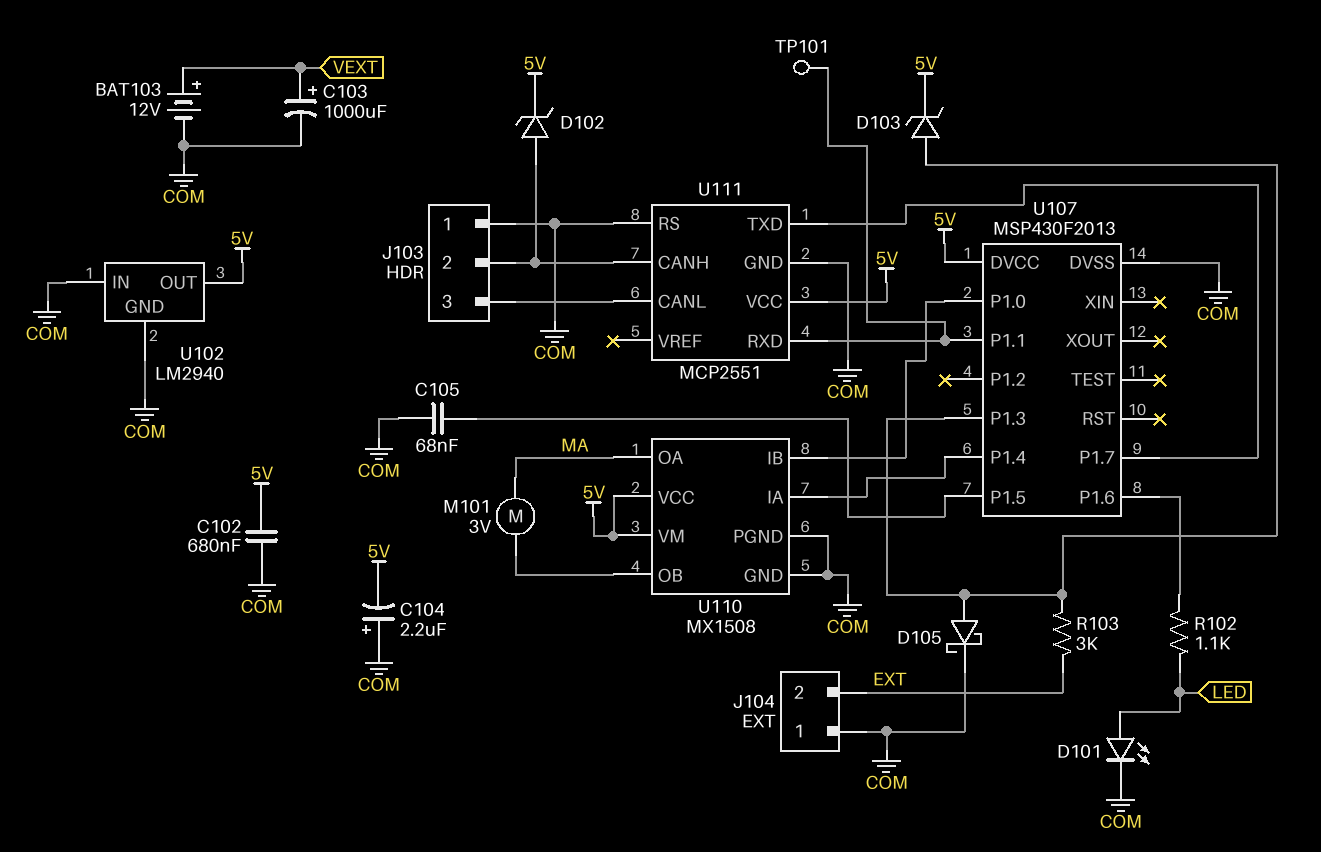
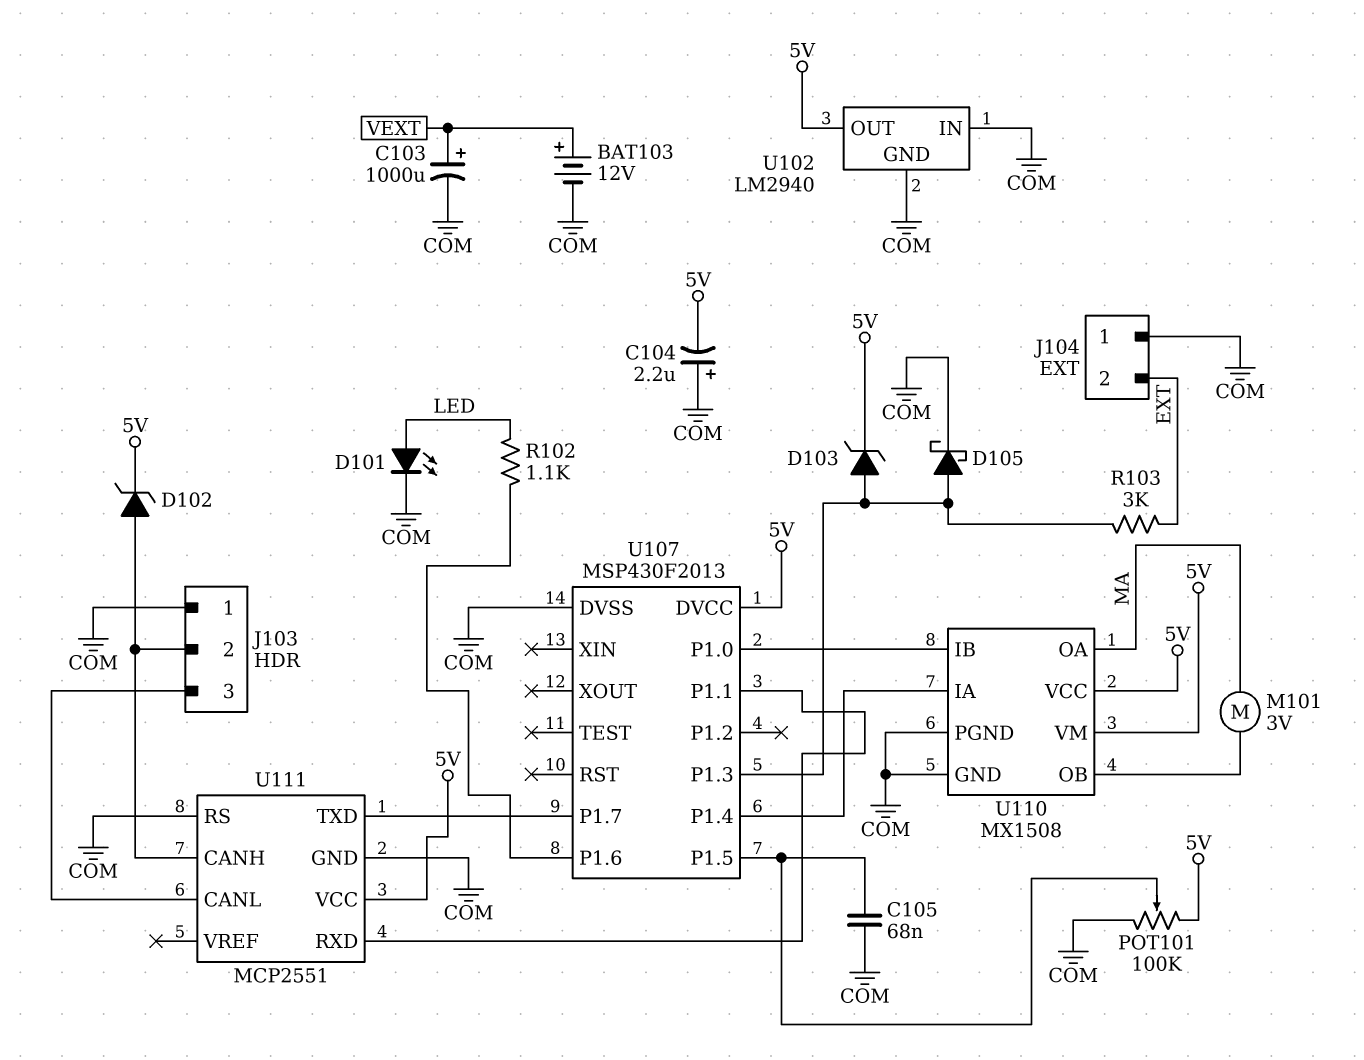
C102: 680nF (5V, COM) -> none
POT101: none -> 100k (5V, COM, wiper U107/P1.5)
TP101: test point (U107/P1.1) -> none

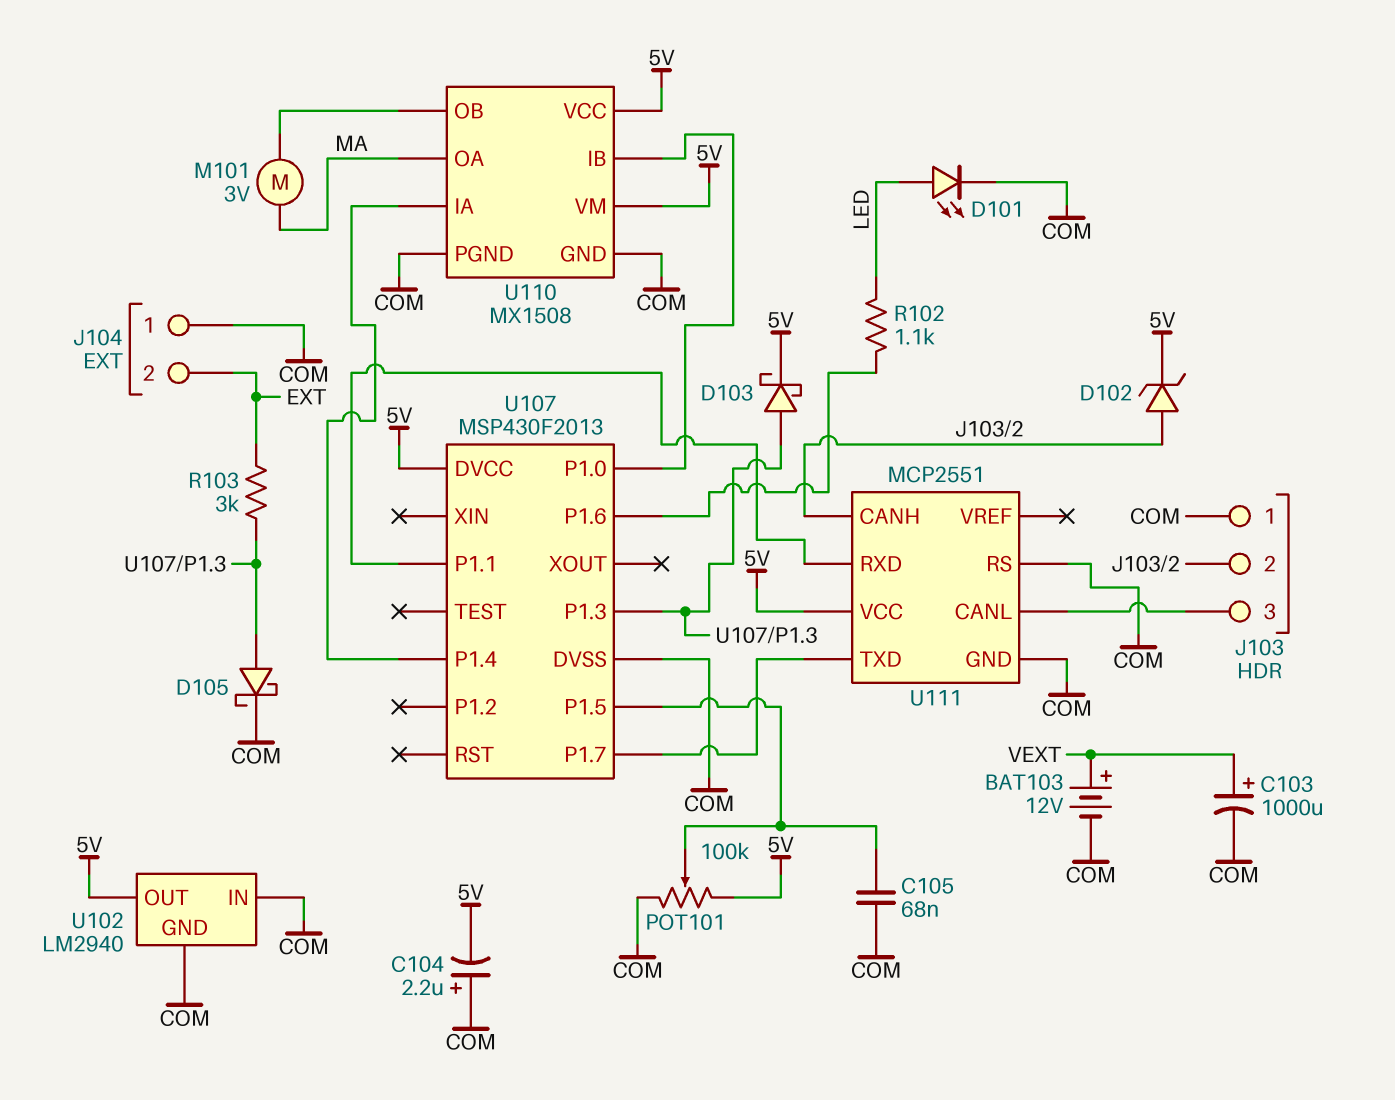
D103: zener (A U107/P1.3, K 5V) -> schottky (A U107/P1.3, K 5V)

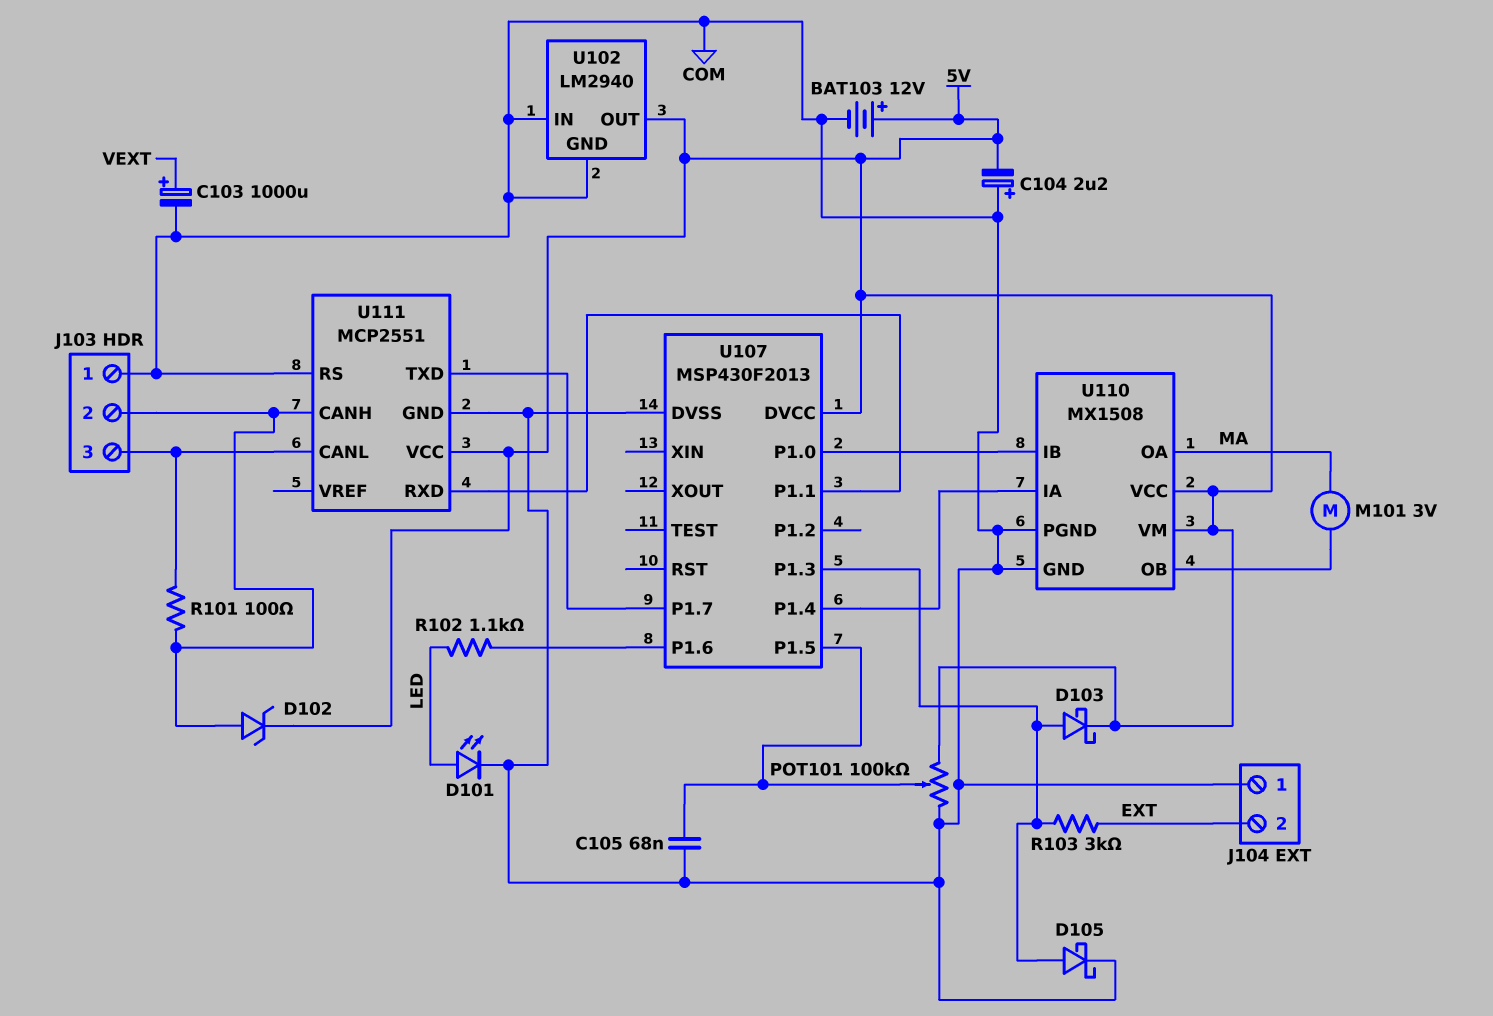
BAT103: 12V (plus VEXT, minus COM) -> 12V (plus 5V, minus COM)
R101: none -> 100 (J103/2, J103/3)

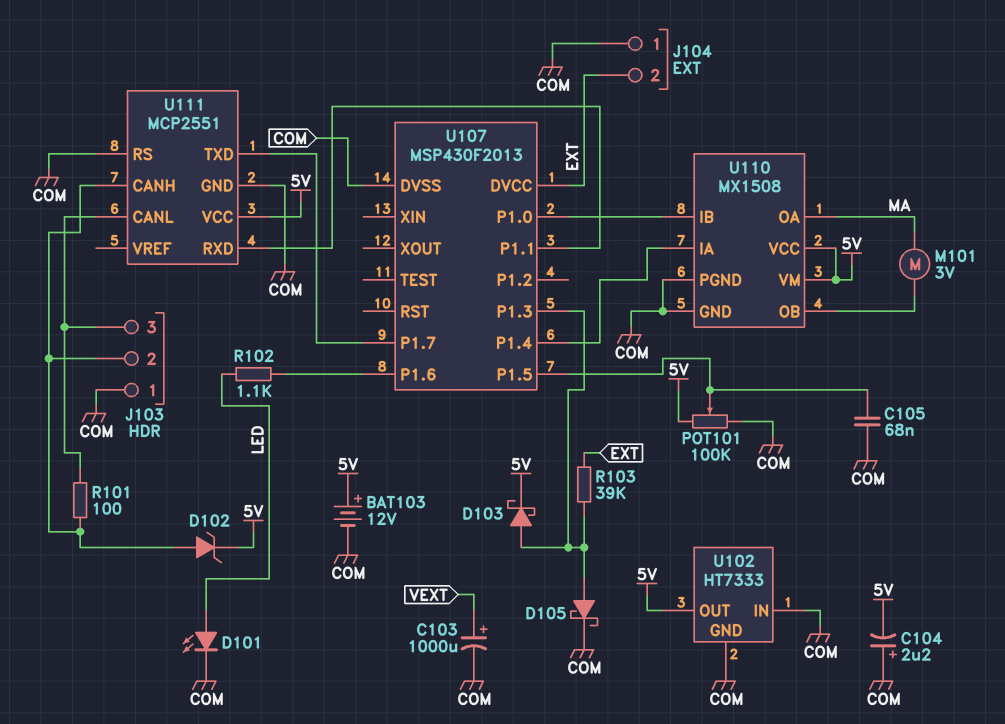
R103: 3k (EXT, U107/P1.3) -> 39k (EXT, U107/P1.3)
U102: LM2940 -> HT7333
U107 pin DVCC: 5V -> EXT

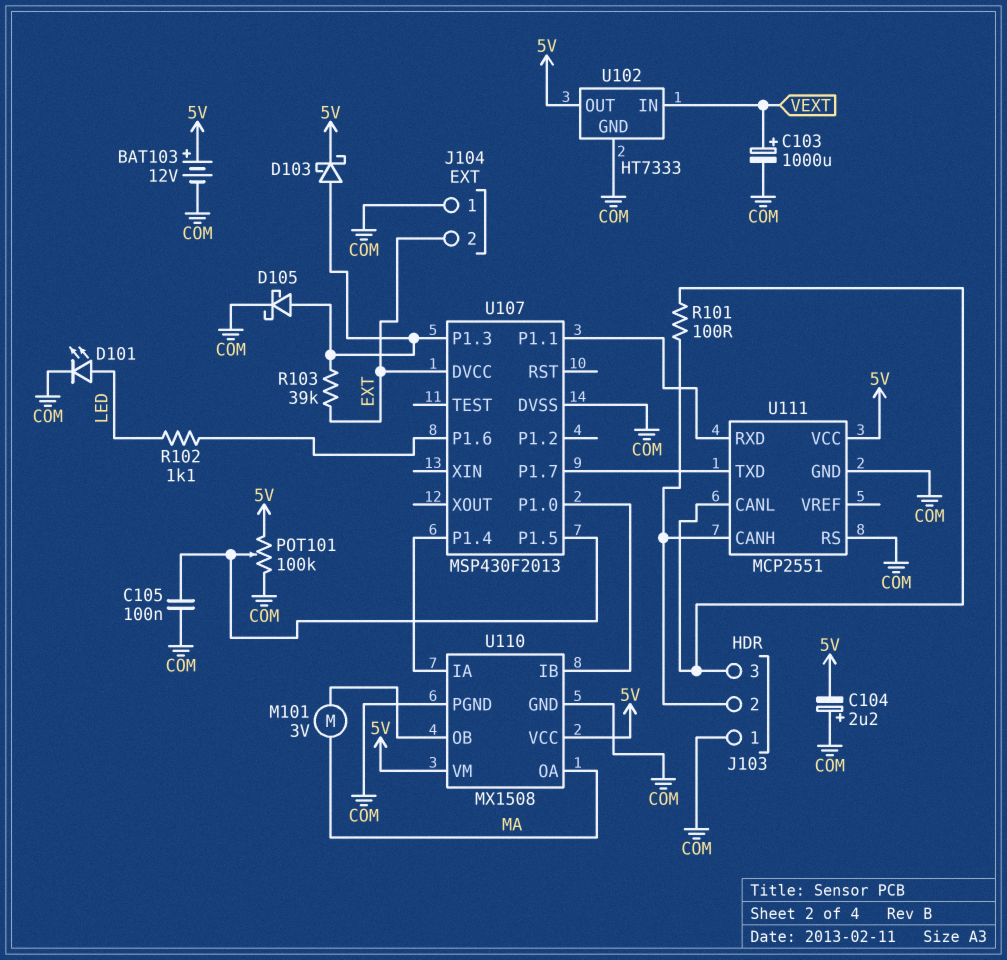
C105: 68nF (COM, U107/P1.5) -> 100nF (COM, U107/P1.5)
D102: zener (A J103/2, K 5V) -> none
U102 pin IN: COM -> VEXT

